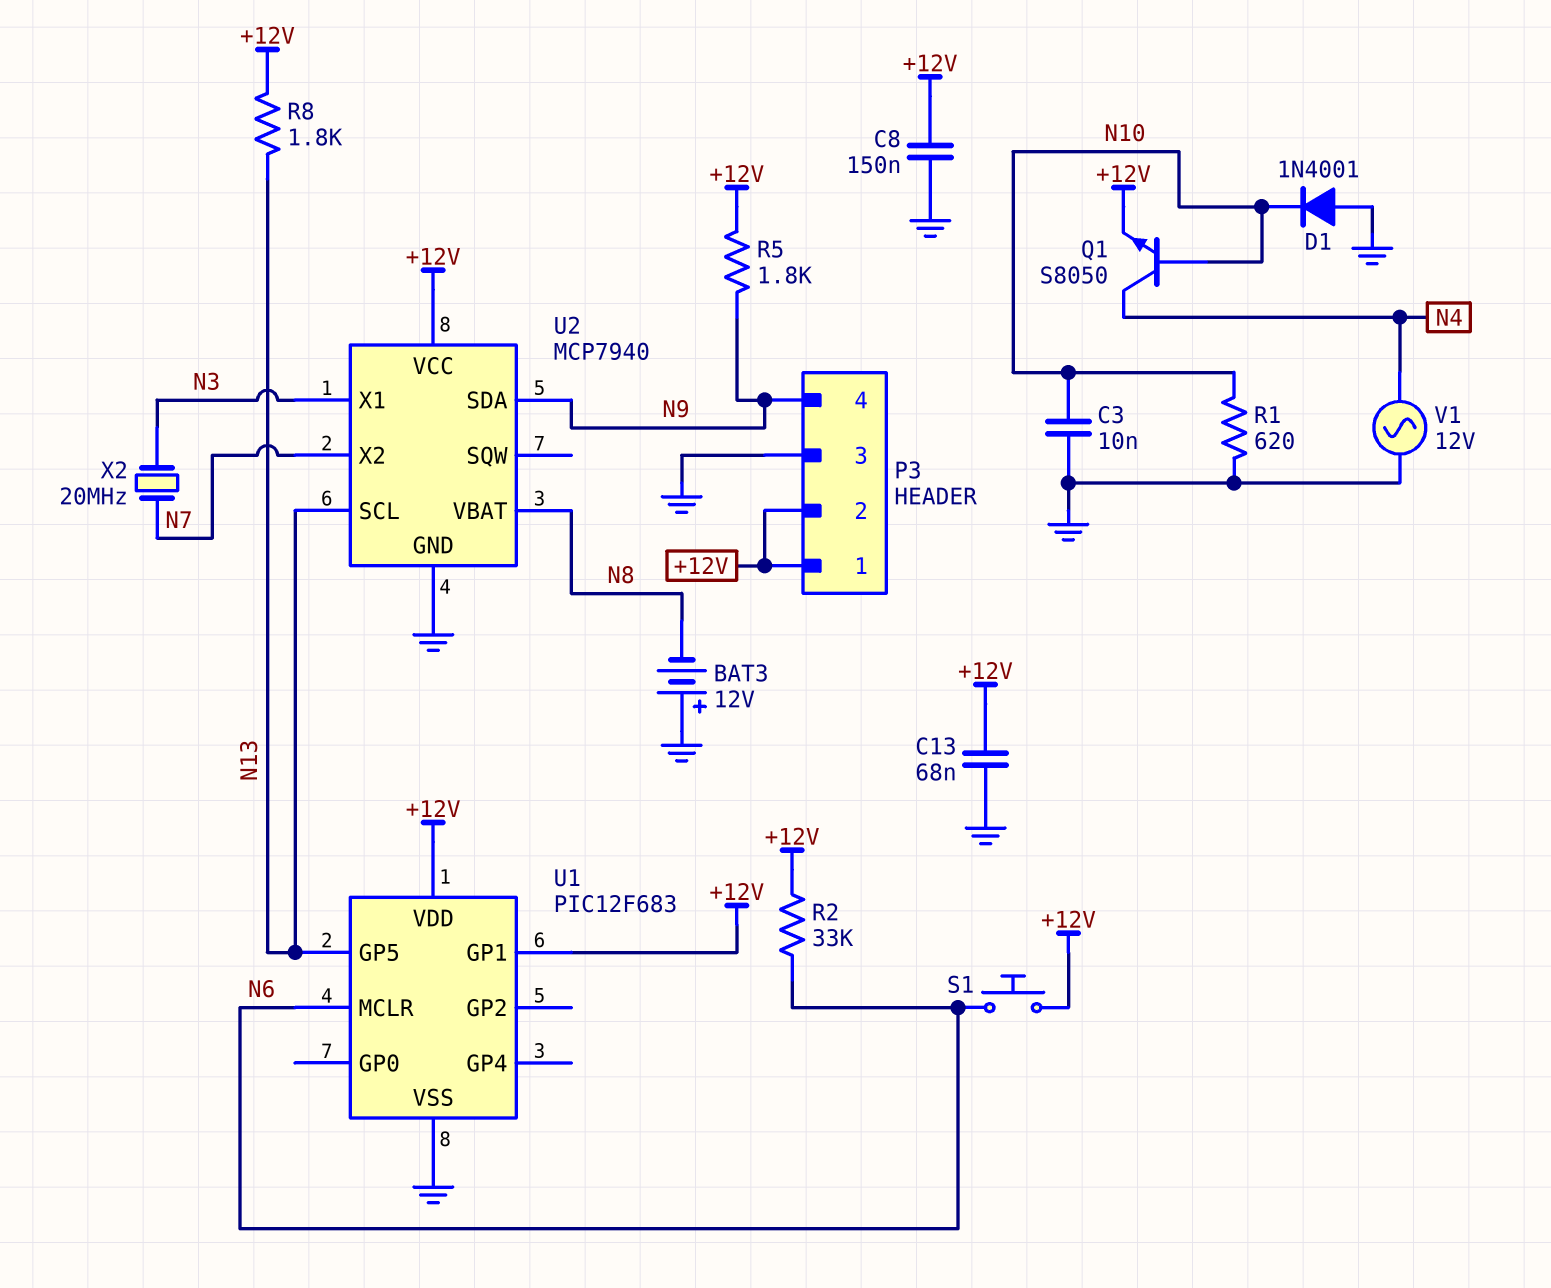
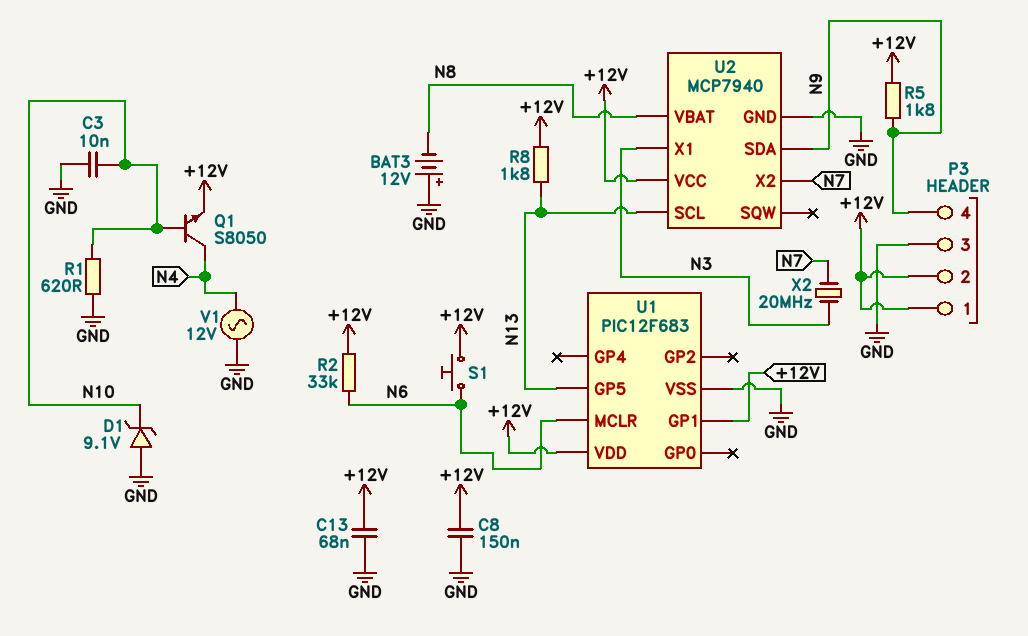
D1: diode 1N4001 (A GND, K N10) -> zener 9.1V (A GND, K N10)

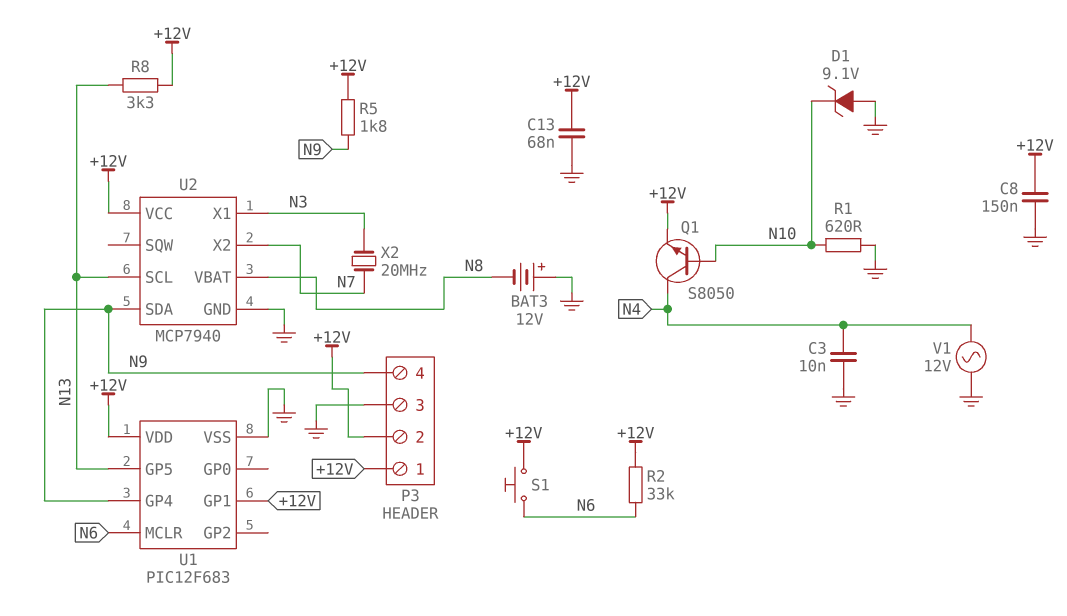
C3: 10nF (GND, N10) -> 10nF (GND, N4)
R8: 1.8k (+12V, N13) -> 3.3k (+12V, N13)
U1 pin GP4: none -> N9

